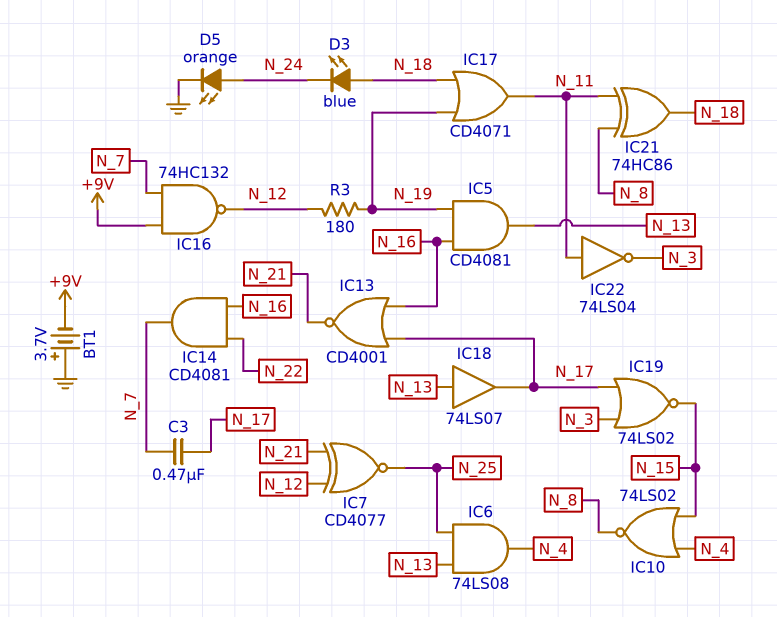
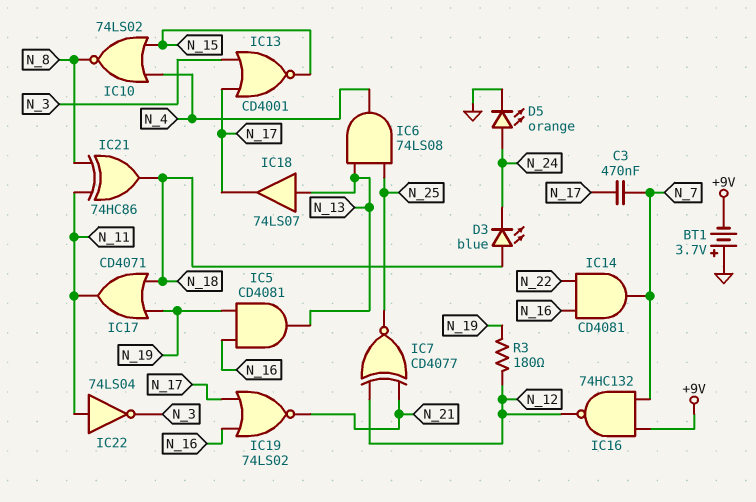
IC13: NOR CD4001 (in N_16, in N_17, out N_21) -> NOR CD4001 (in N_3, in N_17, out N_15)
IC19: NOR 74LS02 (in N_3, in N_17, out N_15) -> NOR 74LS02 (in N_16, in N_17, out N_21)

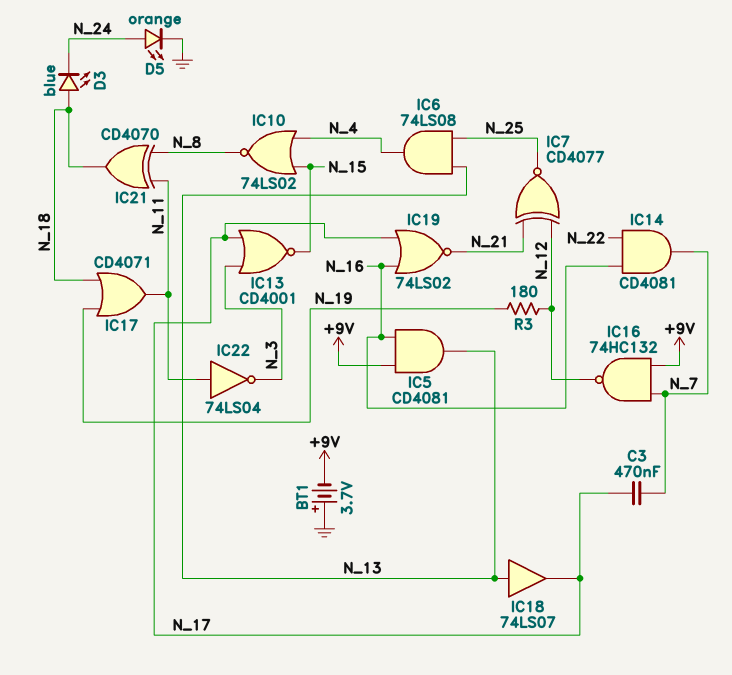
IC5: AND CD4081 (in N_16, in N_19, out N_13) -> AND CD4081 (in +9V, in N_16, out N_13)
IC21: XOR 74HC86 (in N_8, in N_11, out N_18) -> XOR CD4070 (in N_8, in N_11, out N_18)

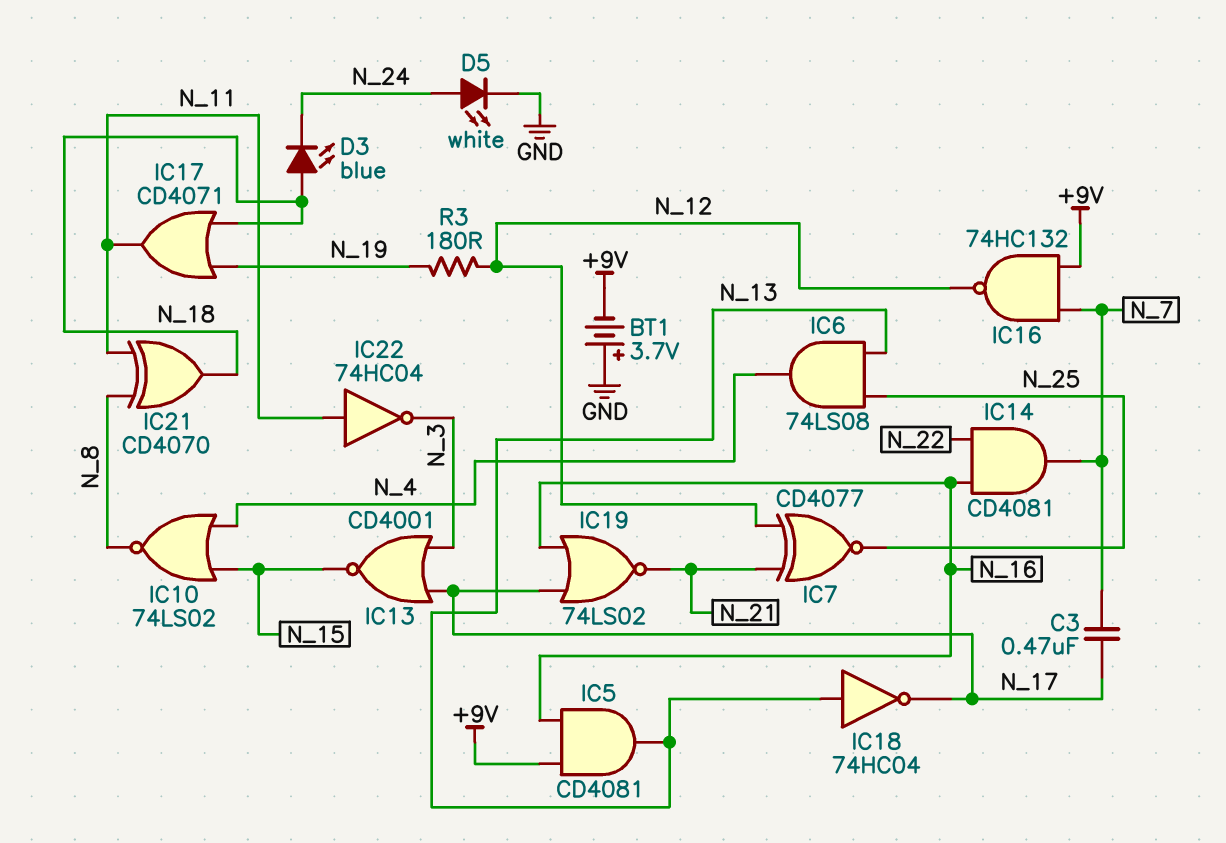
D5: LED orange (A N_24, K GND) -> LED white (A N_24, K GND)
IC18: buffer 74LS07 (in N_13, out N_17) -> NOT 74HC04 (in N_13, out N_17)
IC22: NOT 74LS04 (in N_11, out N_3) -> NOT 74HC04 (in N_11, out N_3)

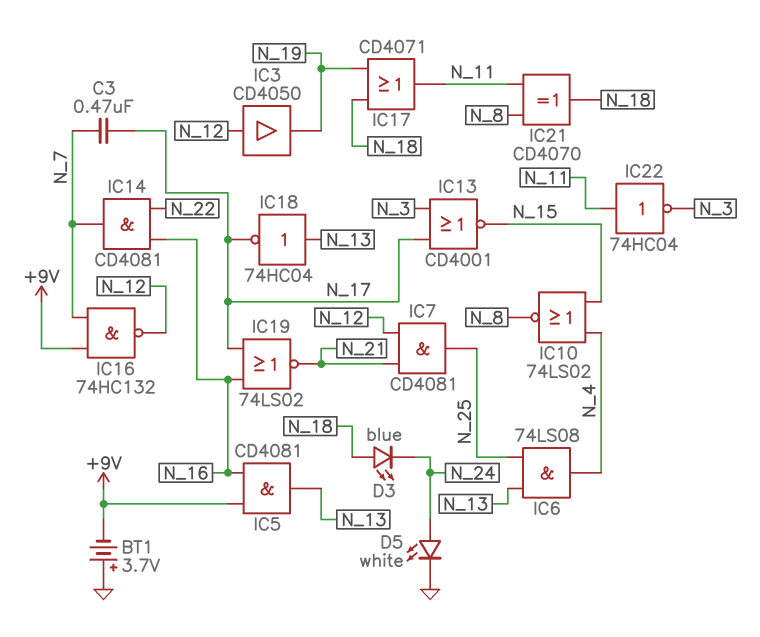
IC3: none -> buffer CD4050 (in N_12, out N_19)
IC7: XNOR CD4077 (in N_12, in N_21, out N_25) -> AND CD4081 (in N_12, in N_21, out N_25)
R3: 180 (N_12, N_19) -> none

